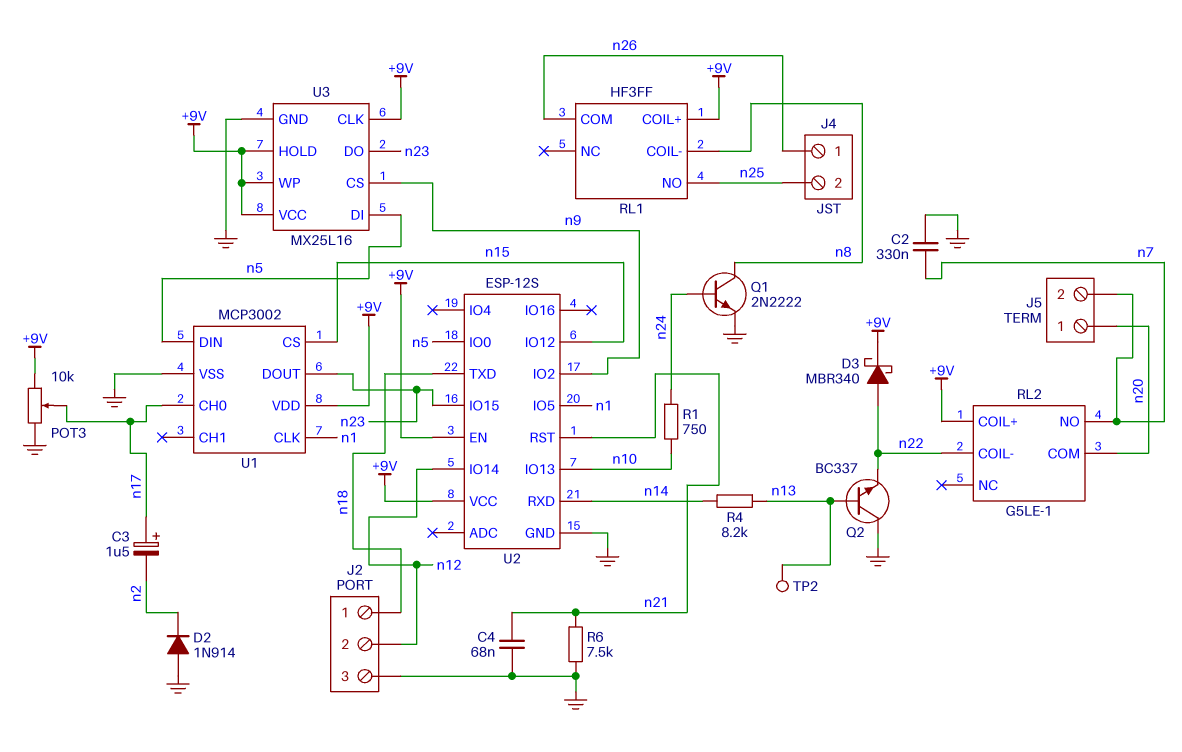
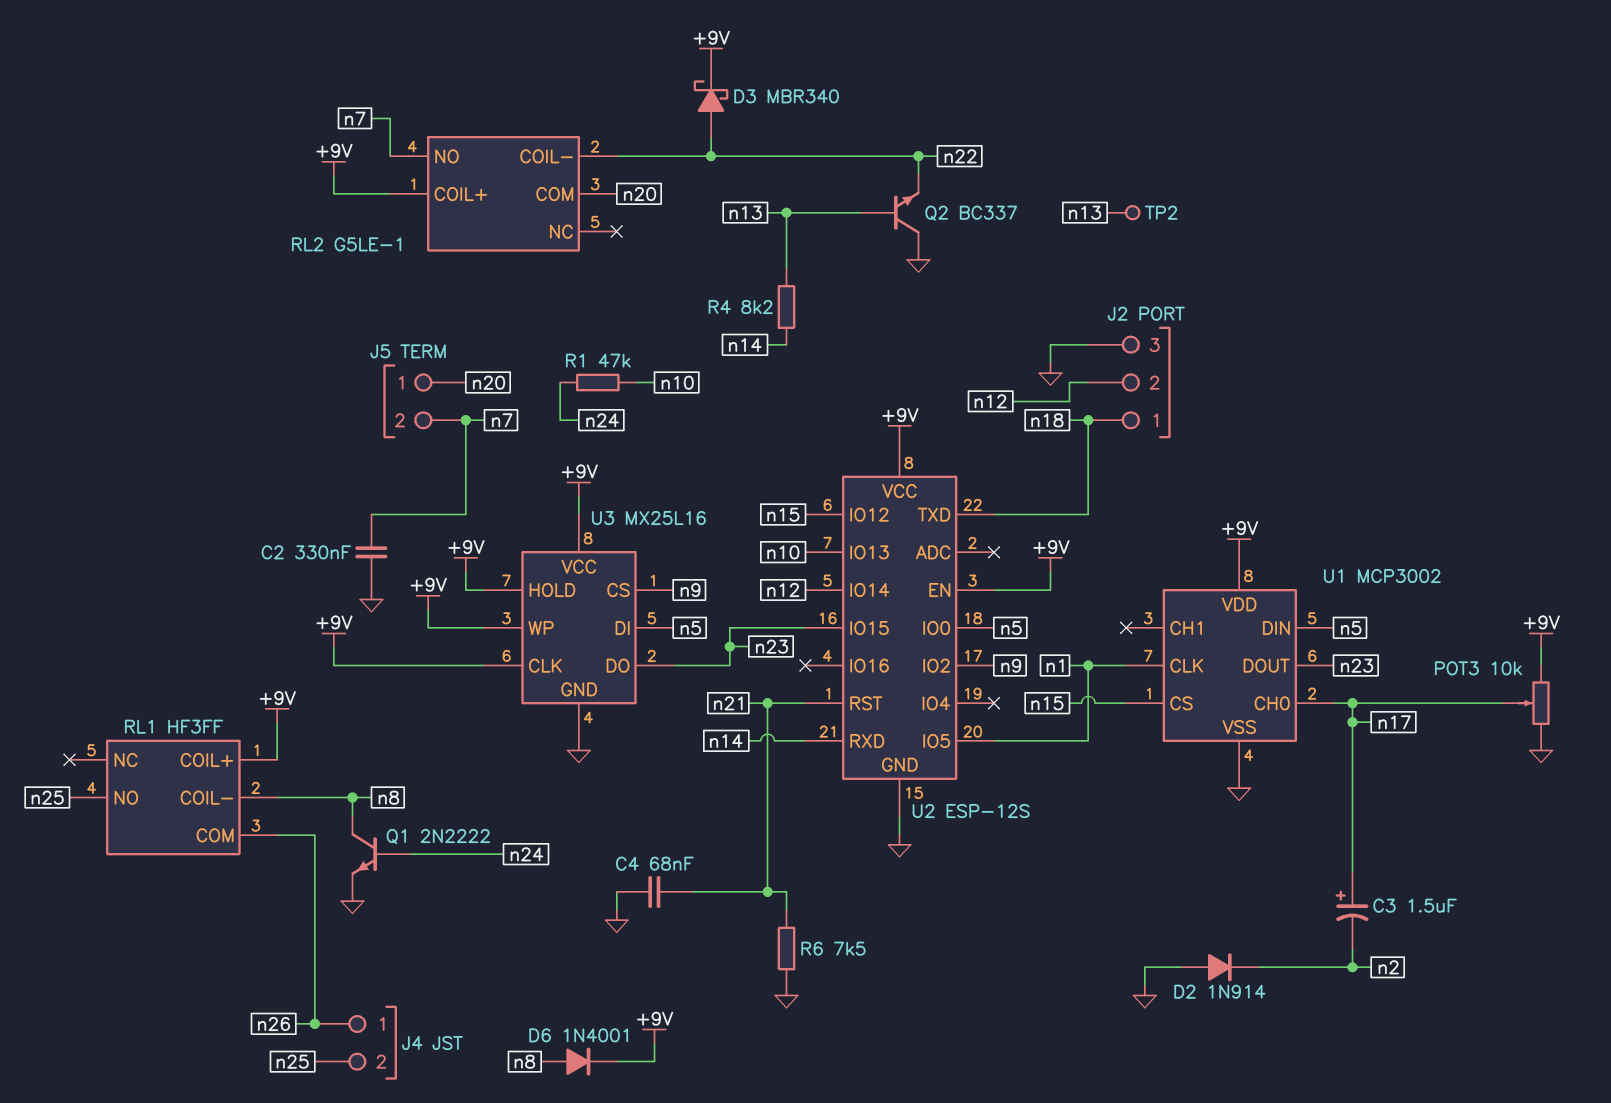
D6: none -> diode 1N4001 (A n8, K +9V)
R1: 750 (n10, n24) -> 47k (n10, n24)

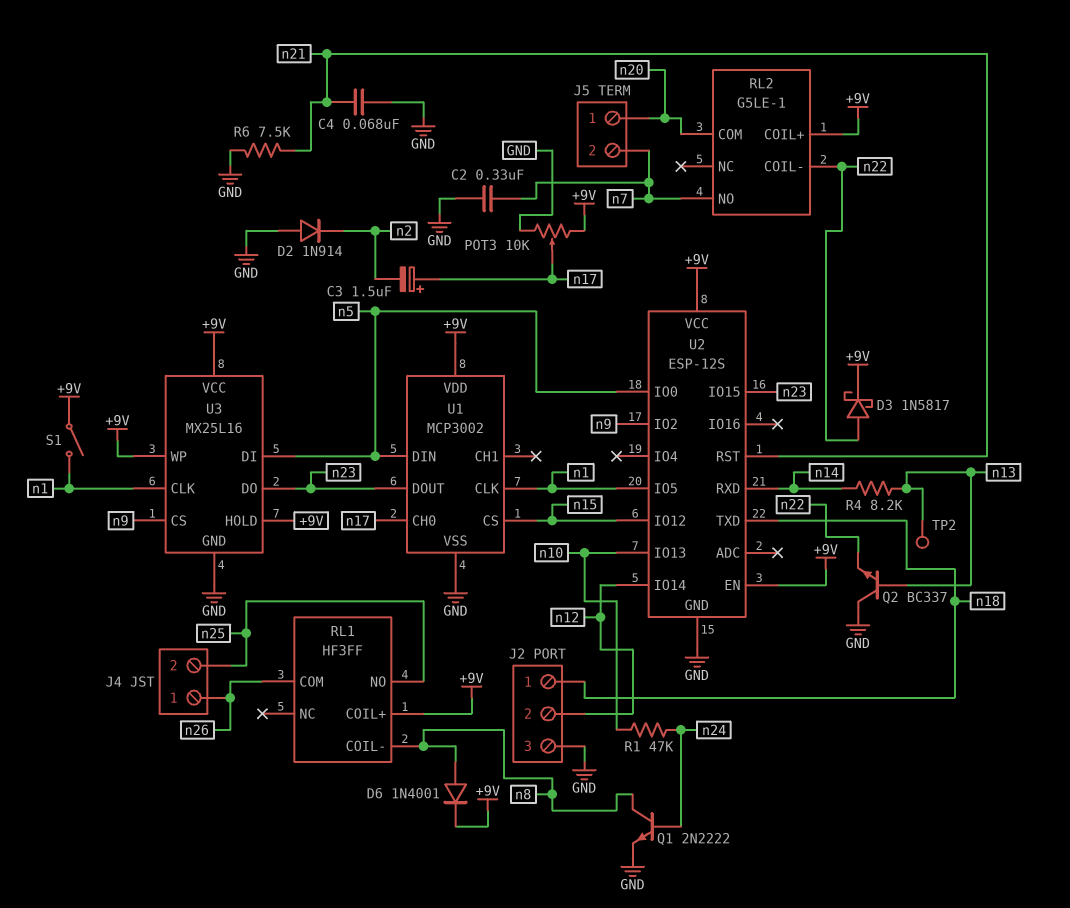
D3: schottky MBR340 (A n22, K +9V) -> schottky 1N5817 (A n22, K +9V)
S1: none -> switch (+9V, n1)
U3 pin CLK: +9V -> n1

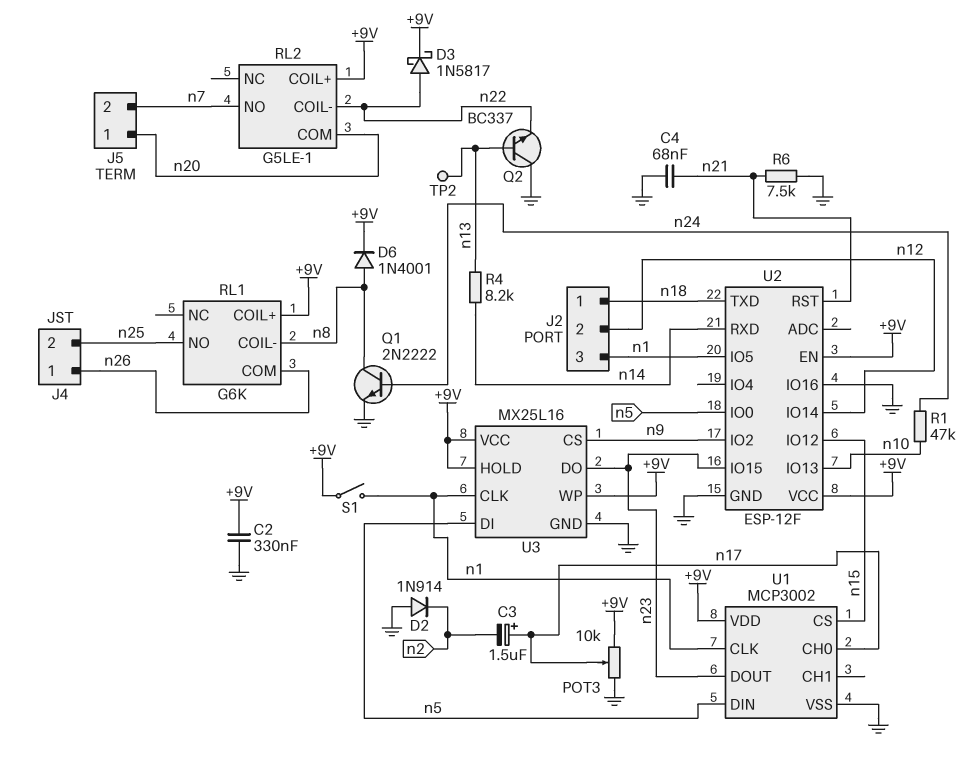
C2: 330nF (GND, n7) -> 330nF (+9V, GND)
J2 pin 3: GND -> n1
RL1: HF3FF -> G6K
U2: ESP-12S -> ESP-12F
U2 pin IO16: none -> GND

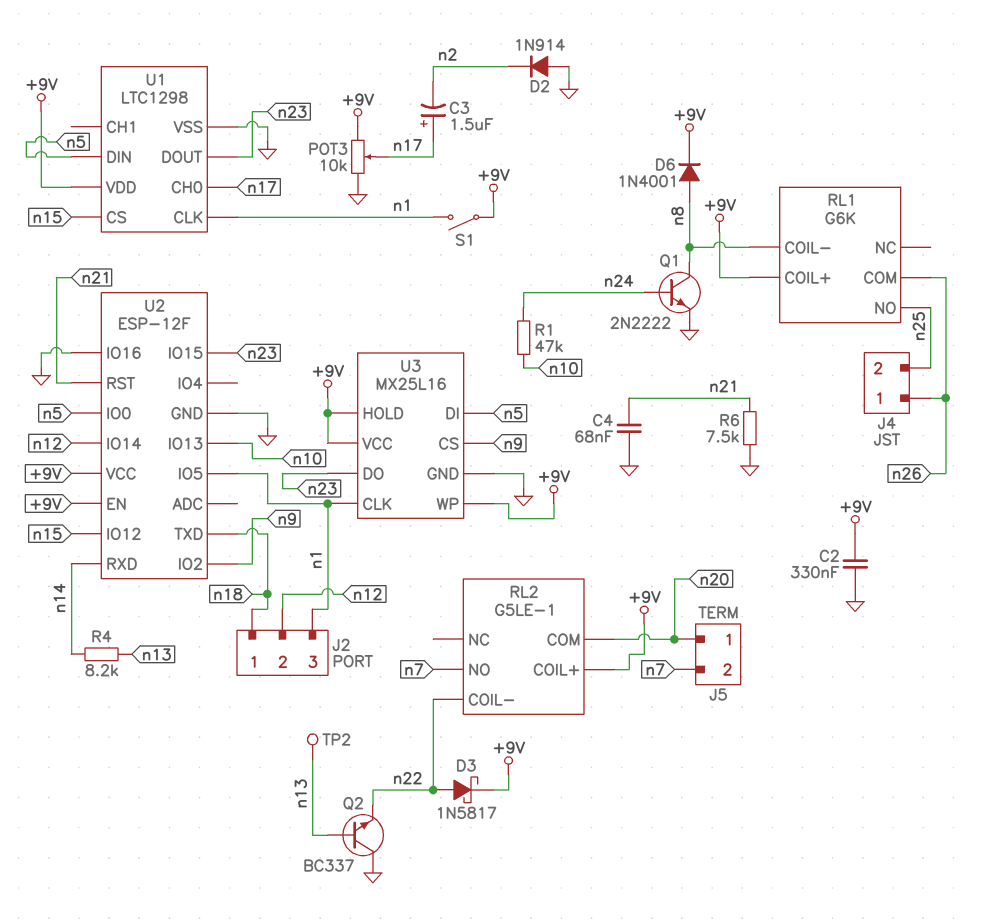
U1: MCP3002 -> LTC1298

